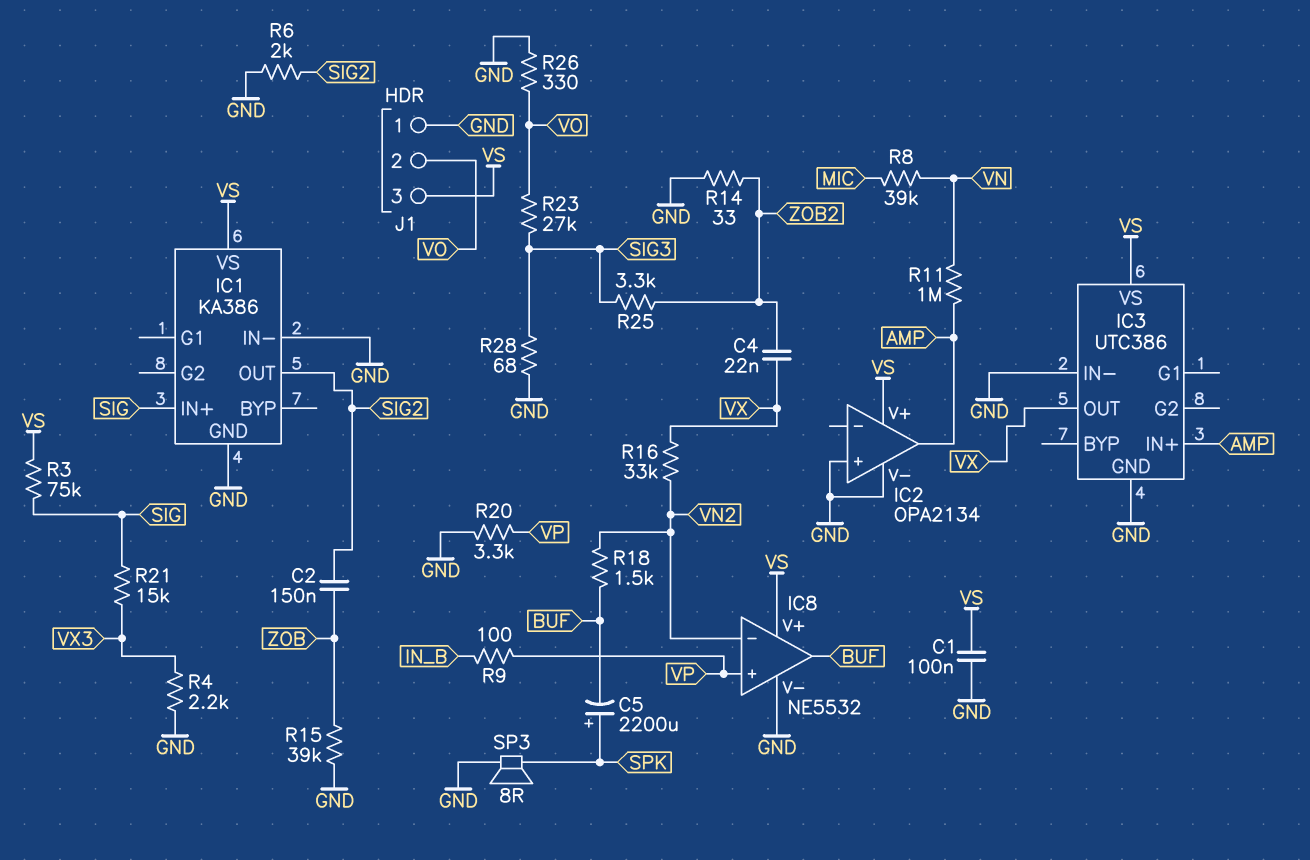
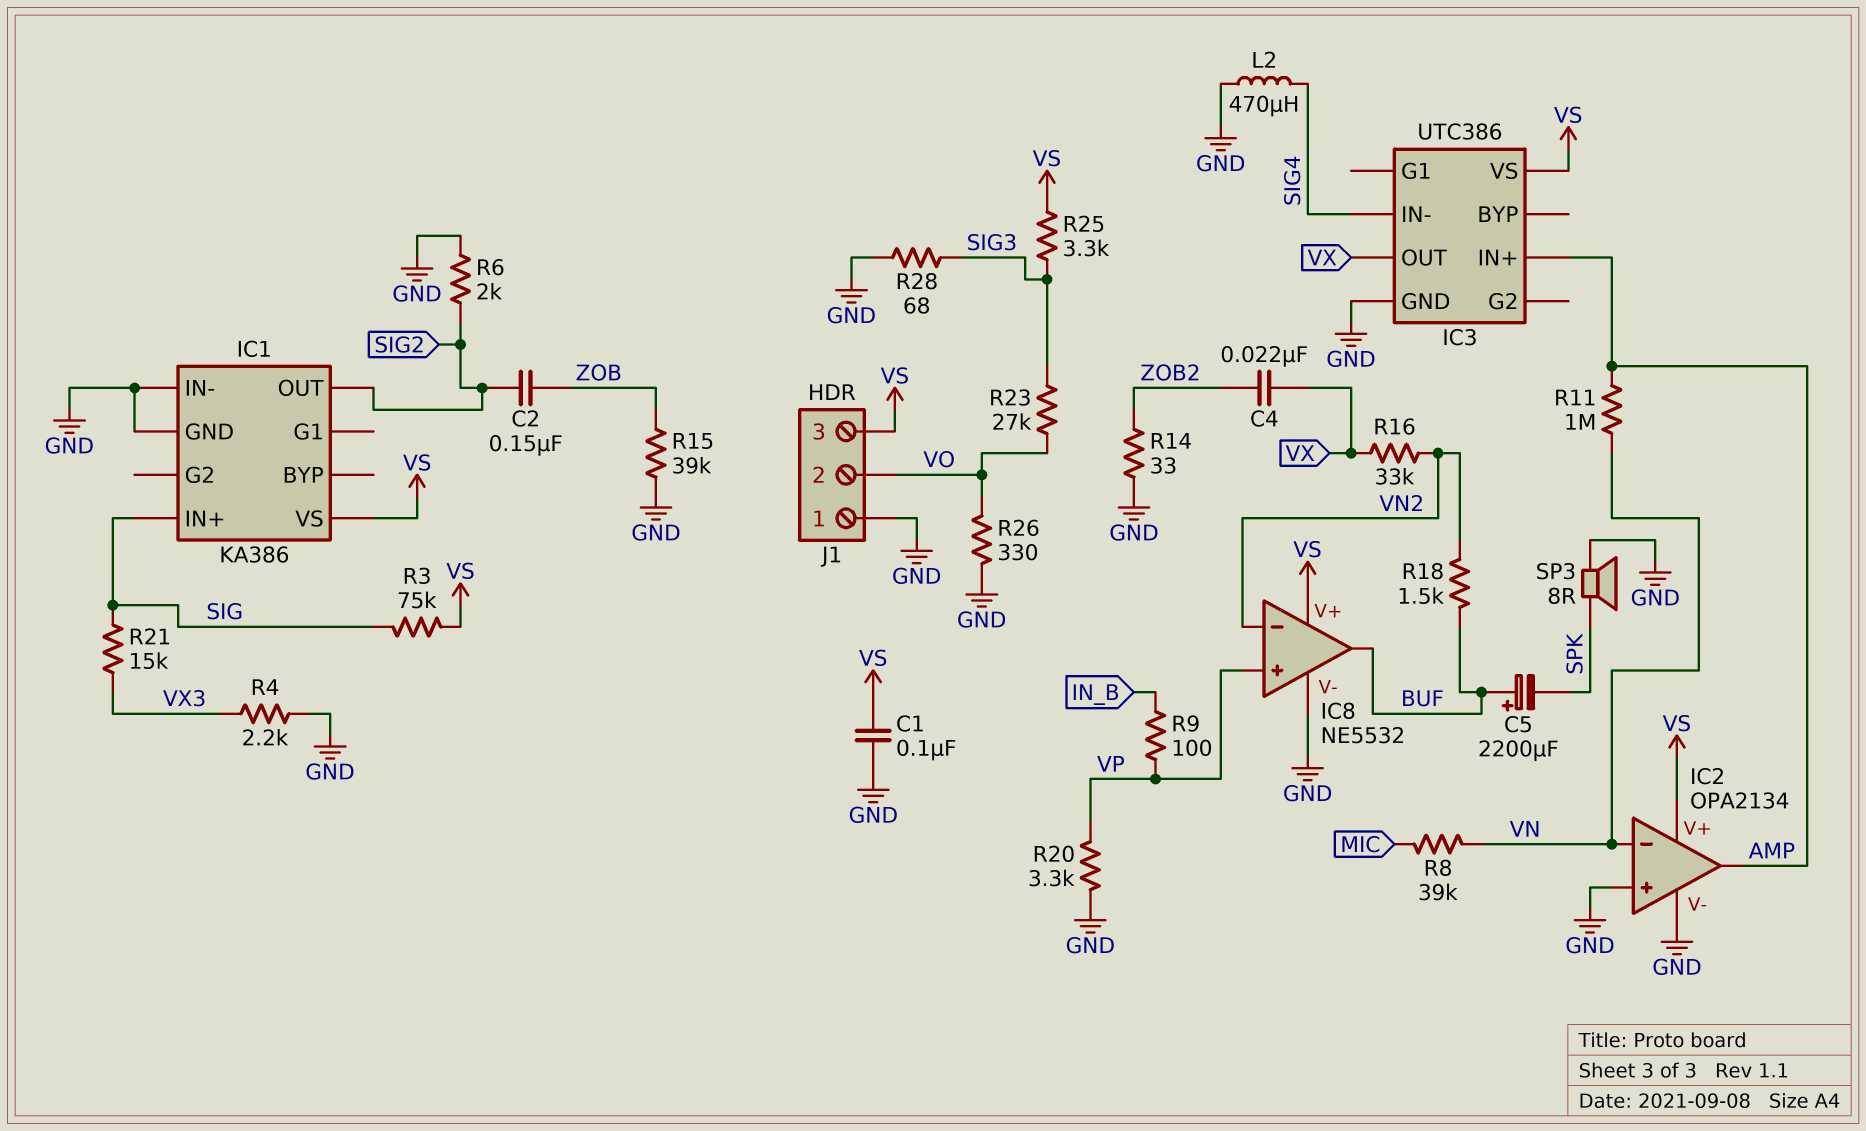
C5: 2200uF (plus SPK, minus BUF) -> 2200uF (plus BUF, minus SPK)
IC2 pin in-: none -> VN
IC3 pin IN-: GND -> SIG4
L2: none -> 470uH (GND, SIG4)
R25: 3.3k (SIG3, ZOB2) -> 3.3k (SIG3, VS)

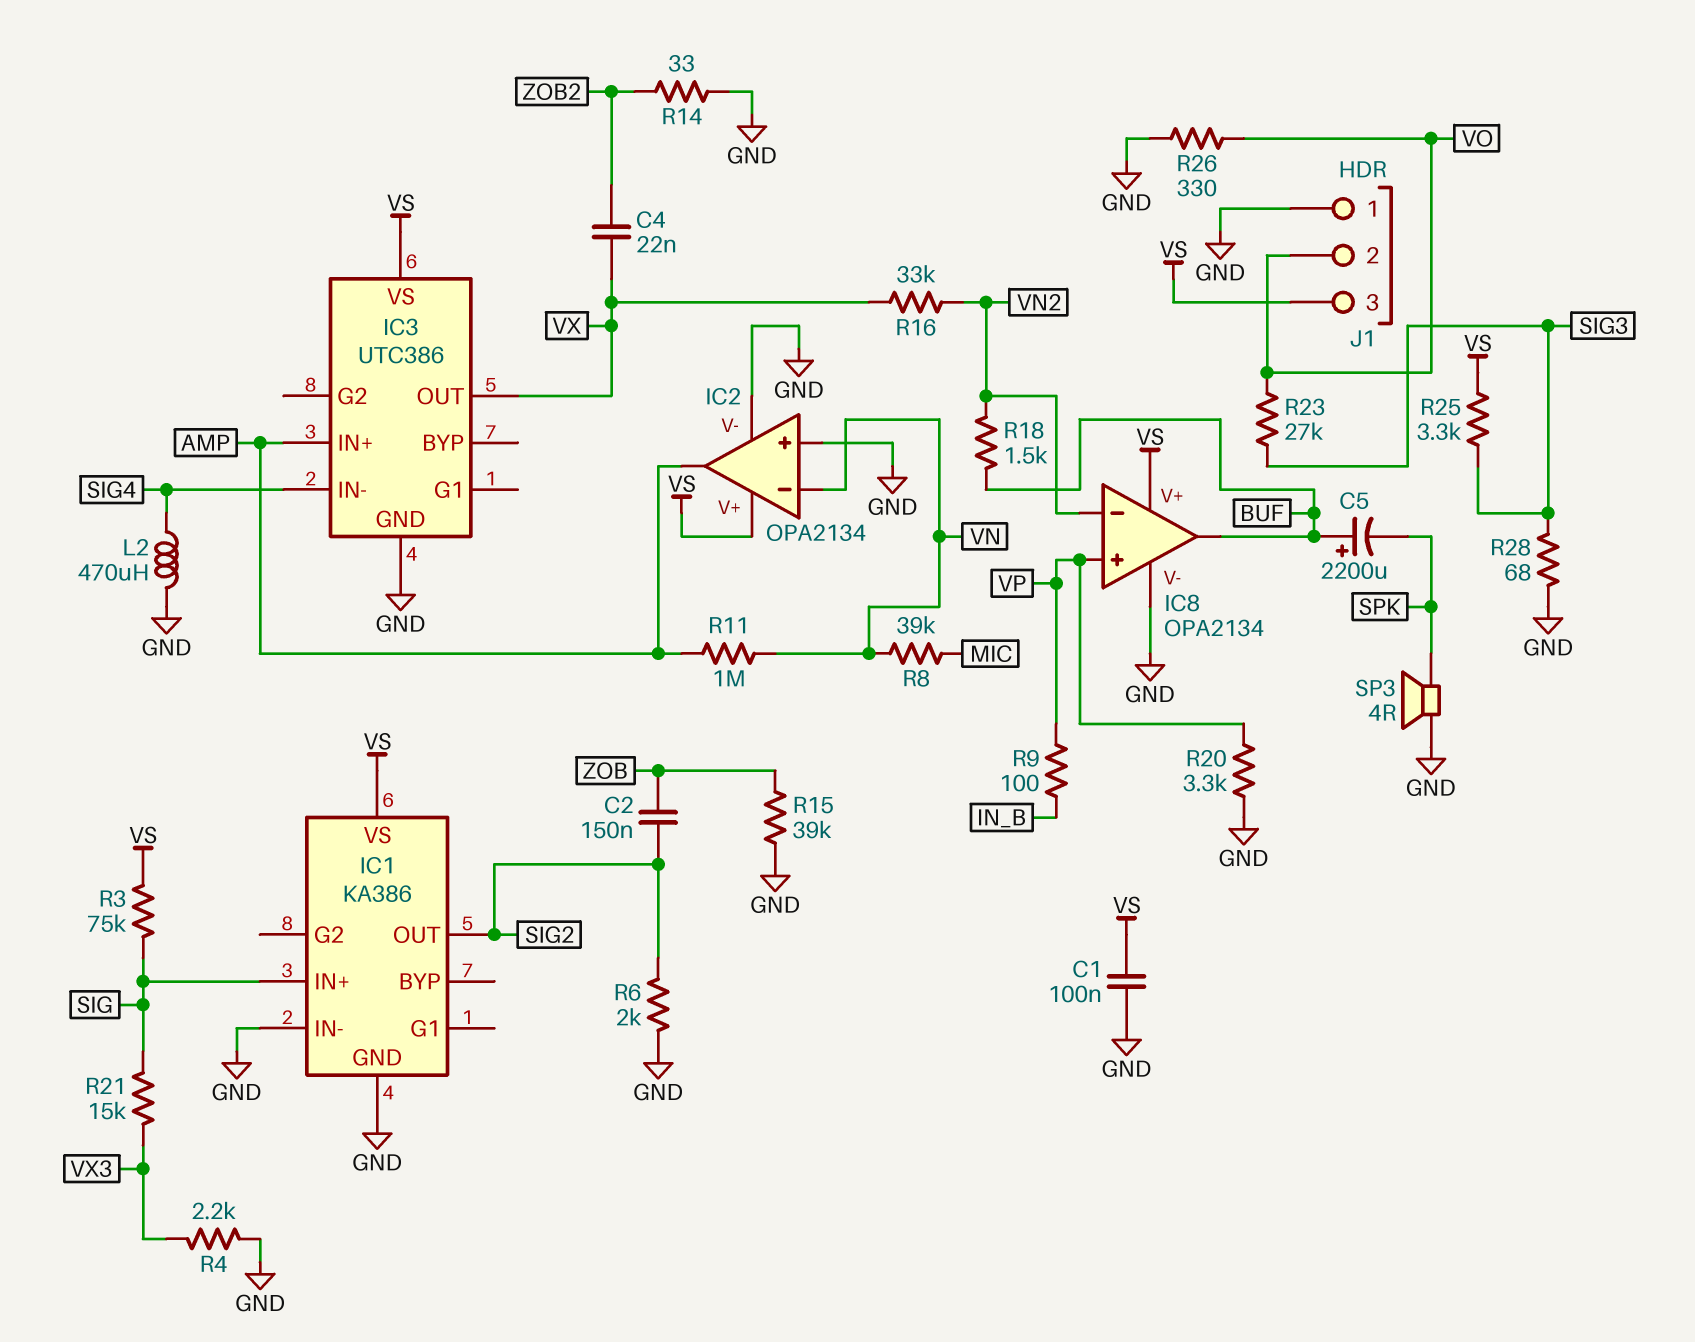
IC8: NE5532 -> OPA2134
SP3: speaker 8R (GND, SPK) -> speaker 4R (GND, SPK)

